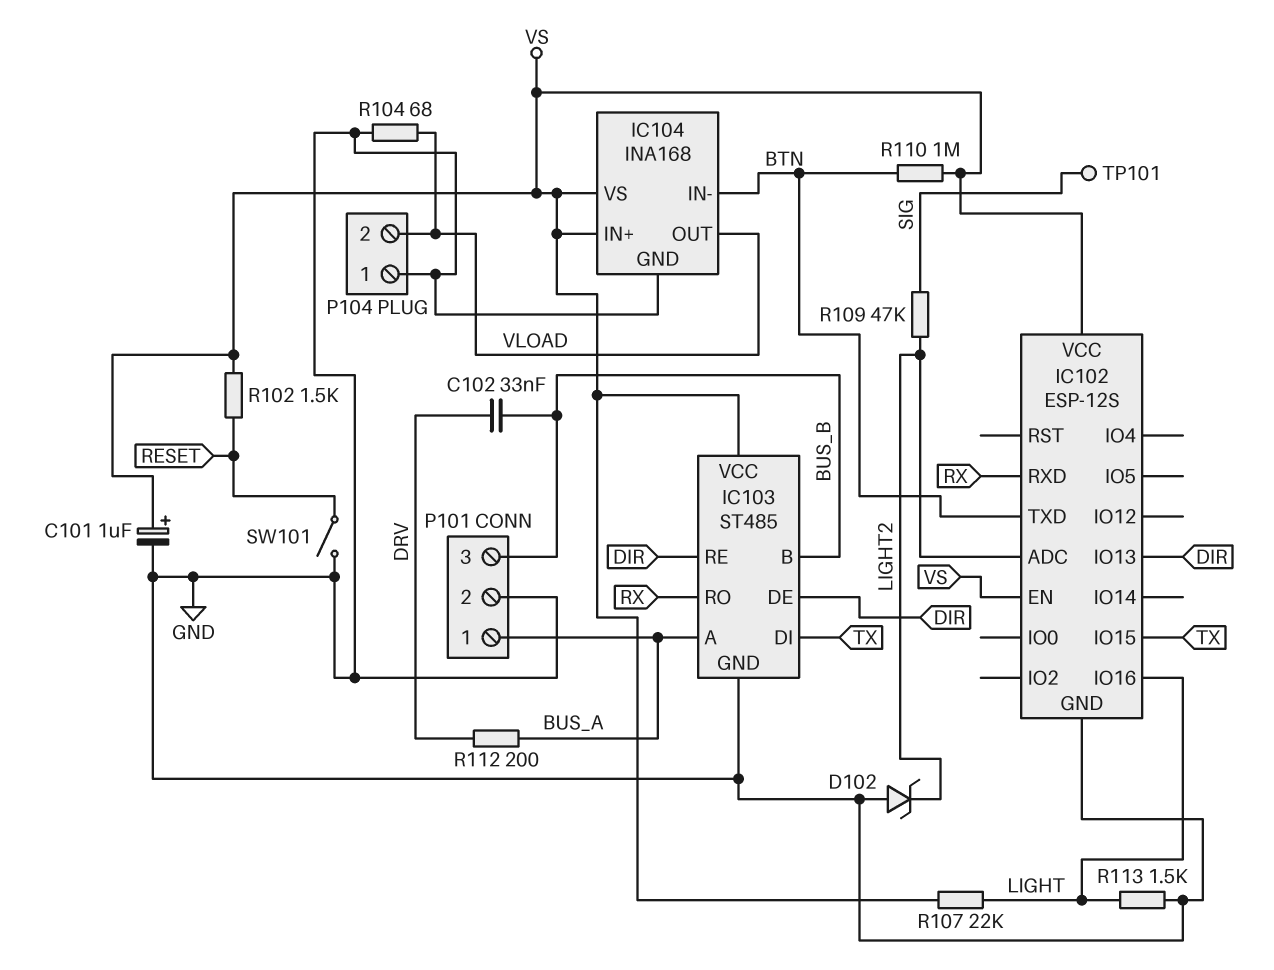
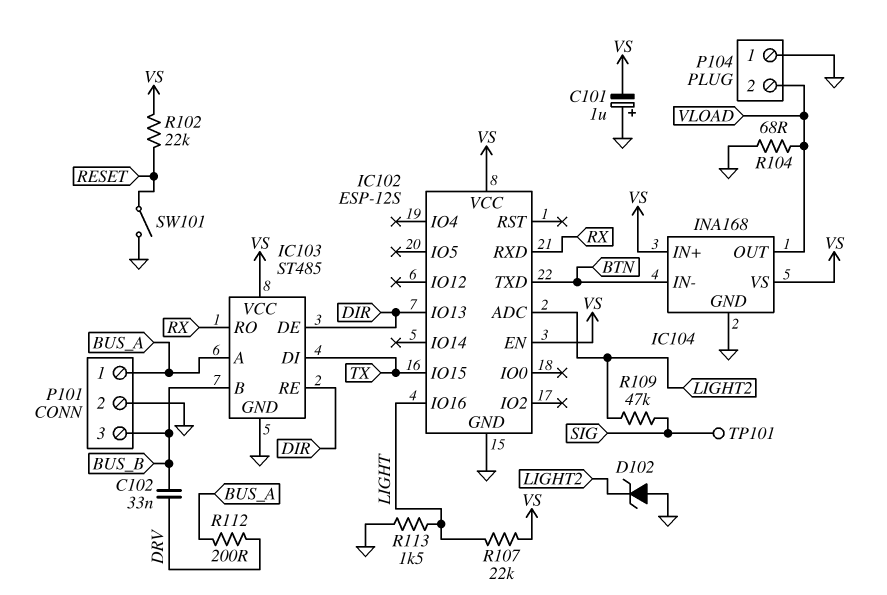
C101: 1uF (plus VS, minus GND) -> 1uF (plus GND, minus VS)
R102: 1.5k (RESET, VS) -> 22k (RESET, VS)
R110: 1M (BTN, VS) -> none

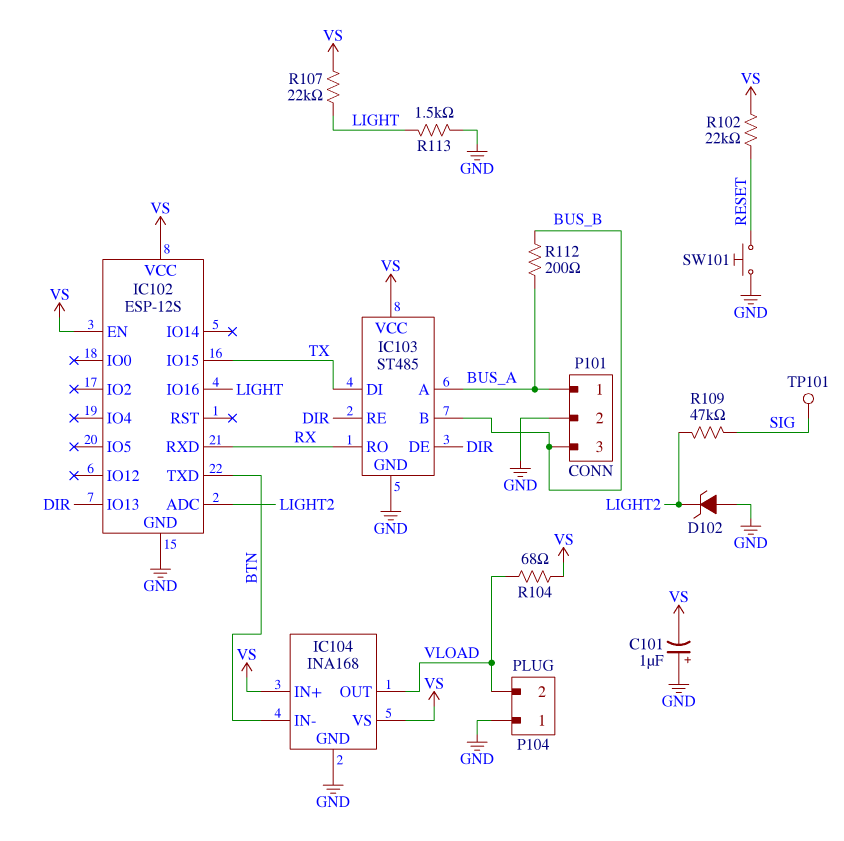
C102: 33nF (BUS_B, DRV) -> none
R104: 68 (GND, VLOAD) -> 68 (VLOAD, VS)
R112: 200 (BUS_A, DRV) -> 200 (BUS_A, BUS_B)
SW101: switch (GND, RESET) -> button (GND, RESET)

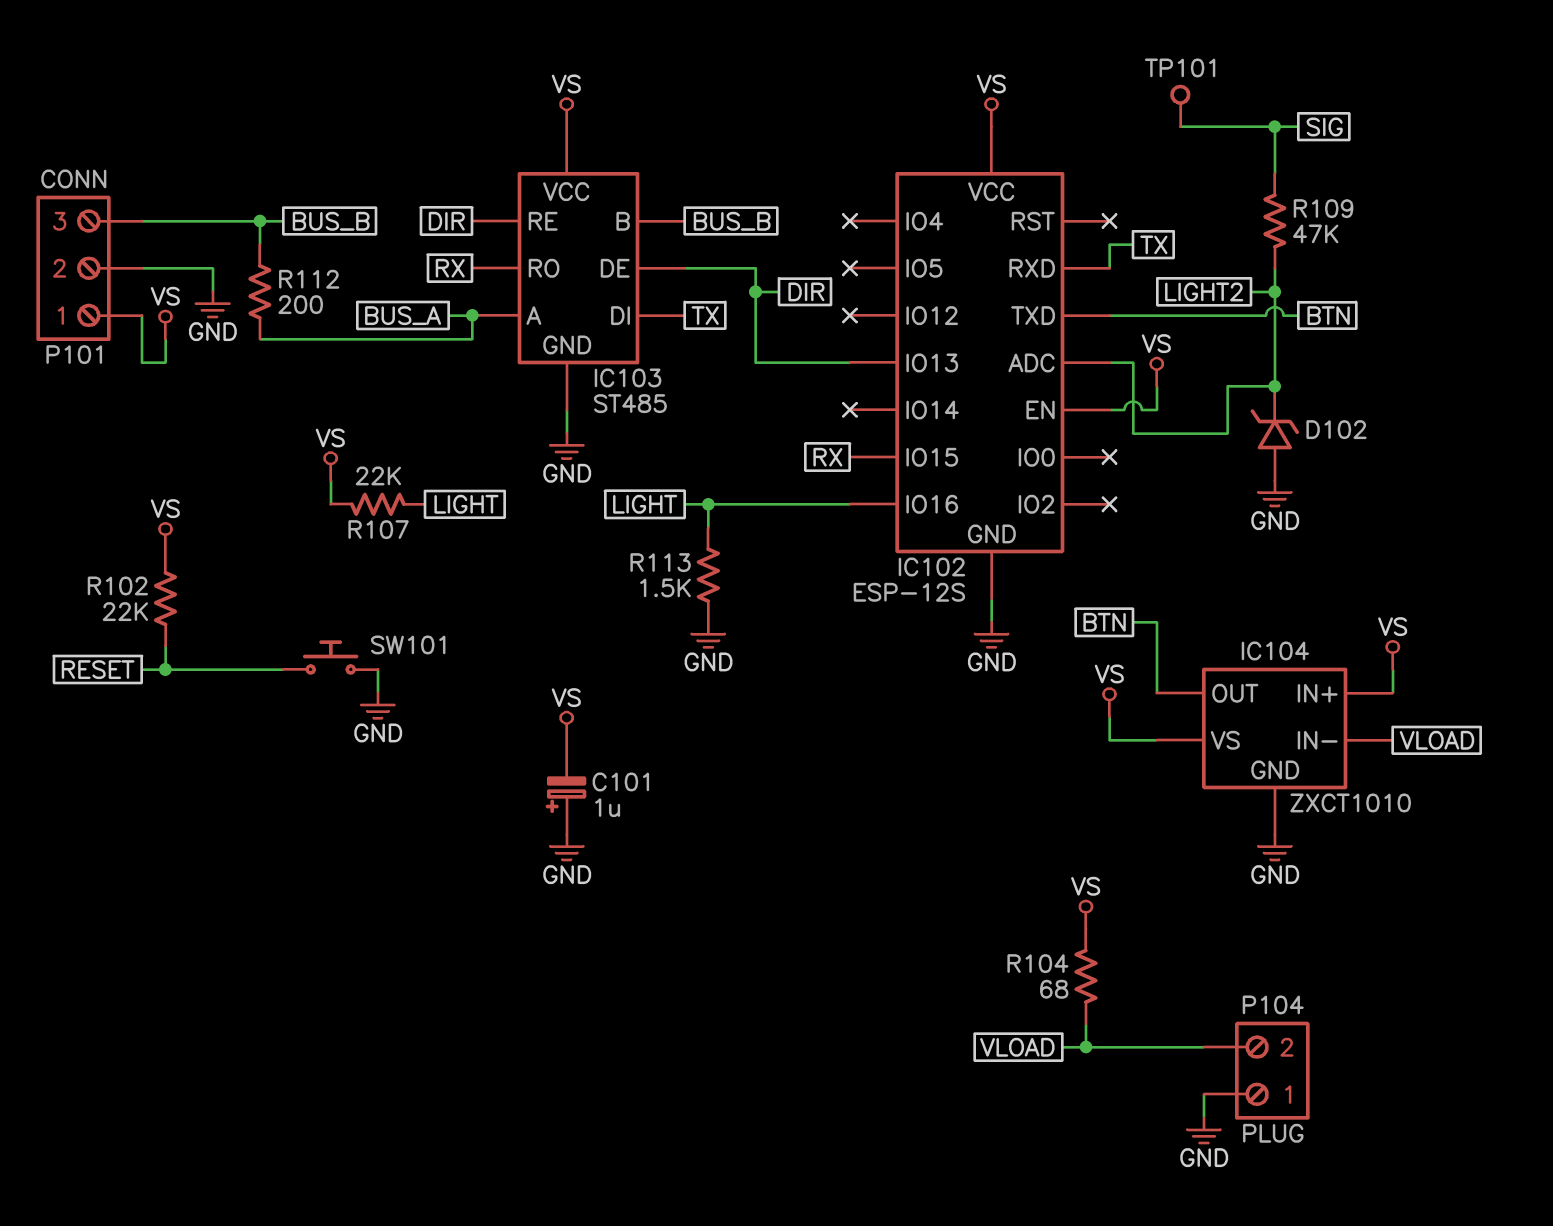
IC102 pin IO15: TX -> RX
IC102 pin RXD: RX -> TX
IC104: INA168 -> ZXCT1010
IC104 pin IN-: BTN -> VLOAD
IC104 pin OUT: VLOAD -> BTN
P101 pin 1: BUS_A -> VS

